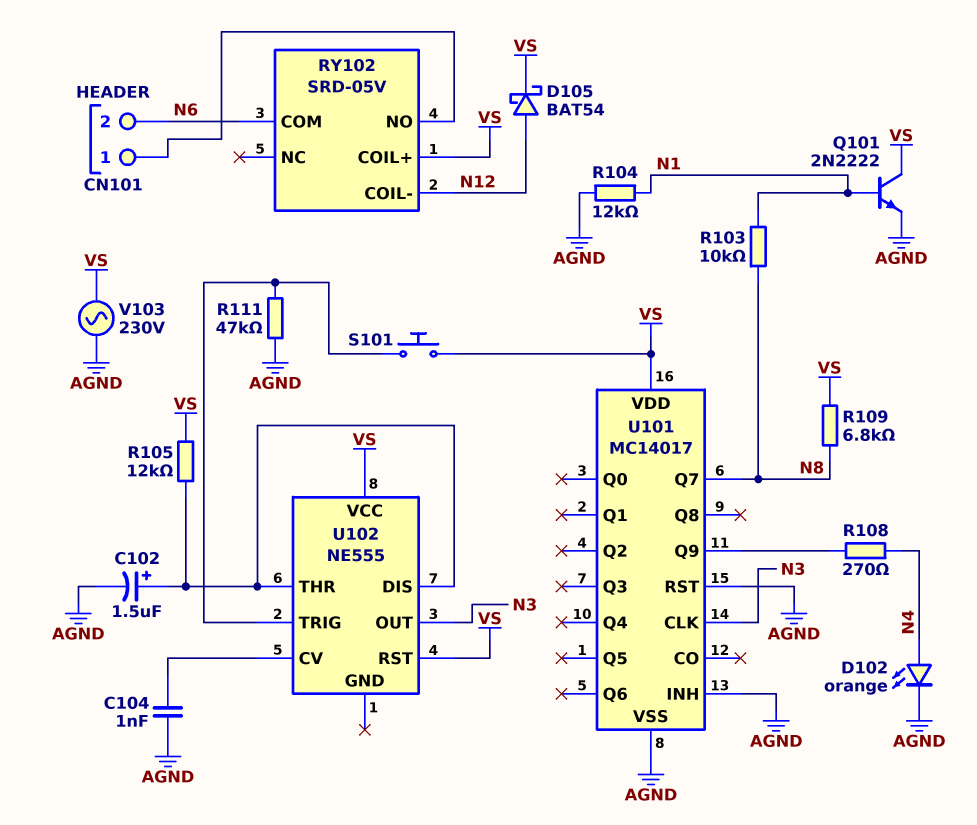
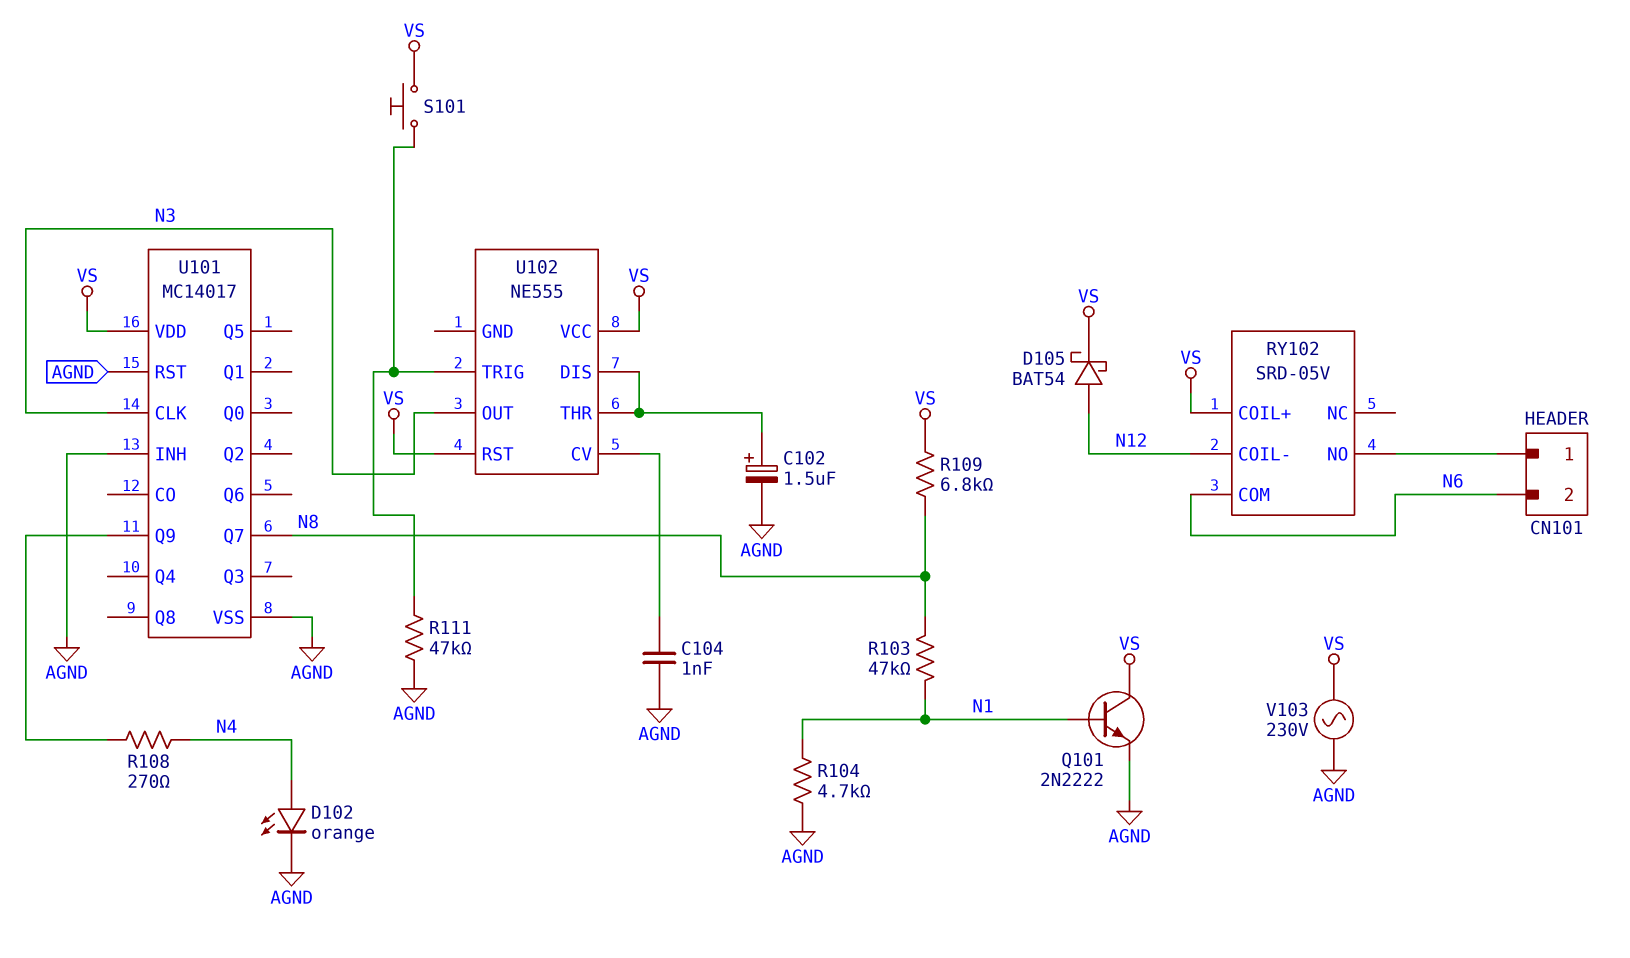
R103: 10k (N1, N8) -> 47k (N1, N8)
R104: 12k (AGND, N1) -> 4.7k (AGND, N1)
R105: 12k (U102/DIS, VS) -> none

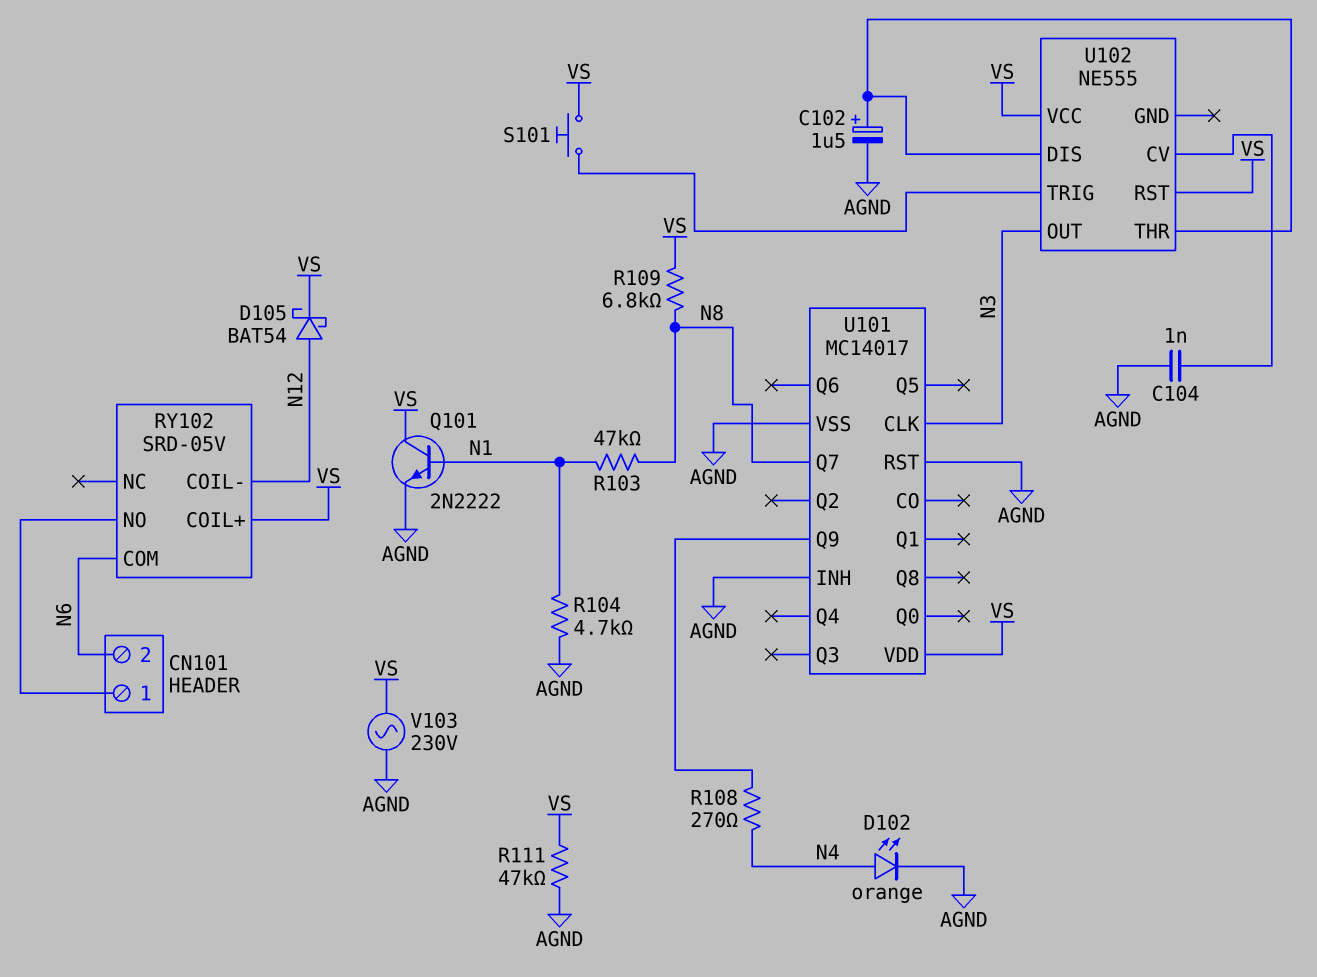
R111: 47k (AGND, U102/TRIG) -> 47k (AGND, VS)

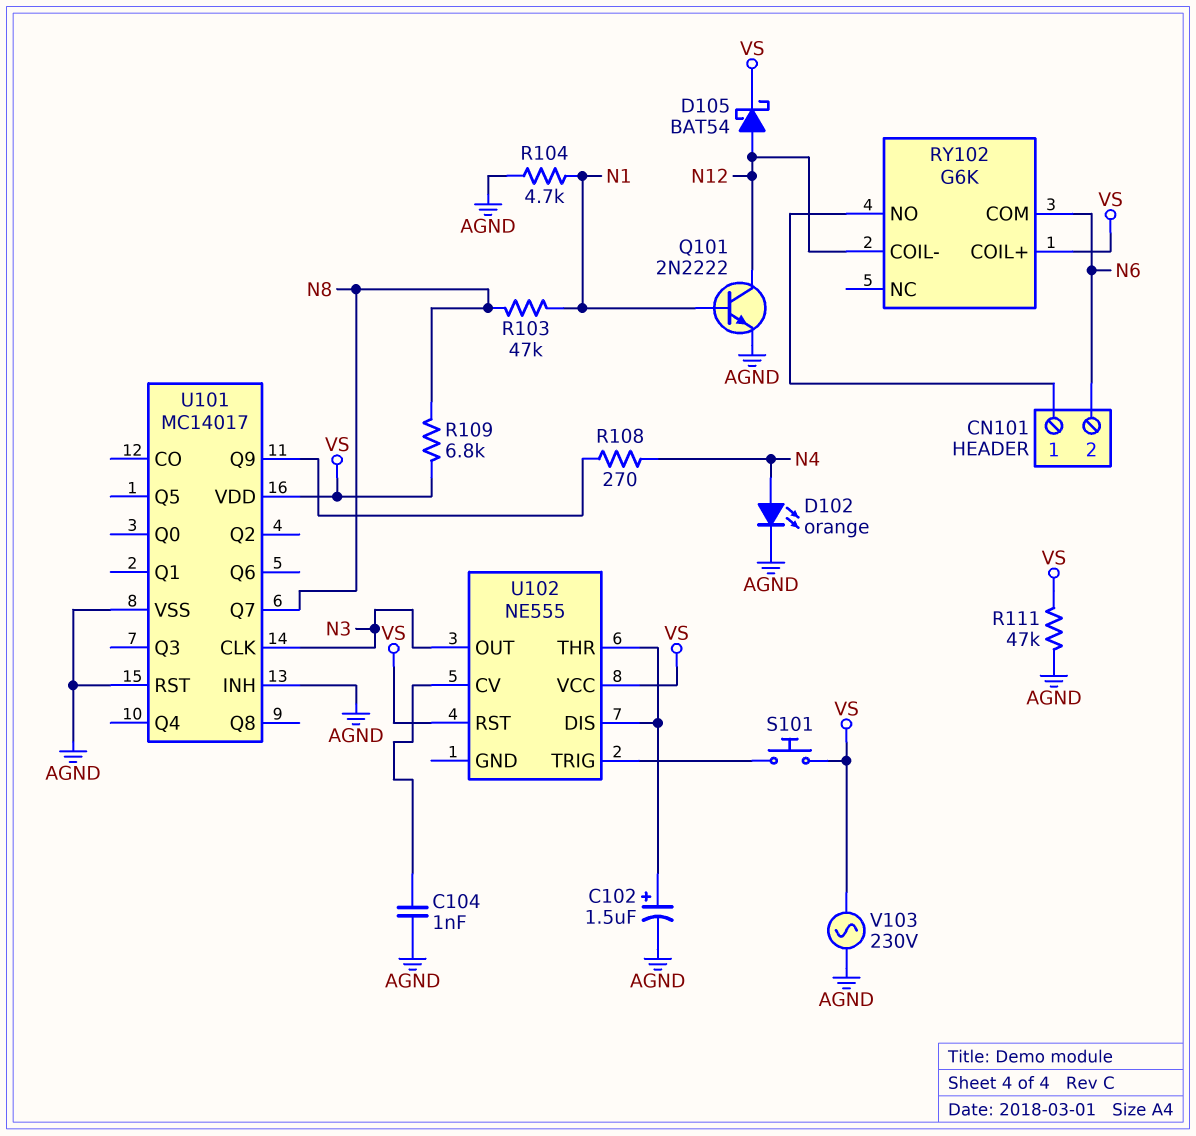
Q101: NPN 2N2222 (B N1, C VS, E AGND) -> NPN 2N2222 (B N1, C N12, E AGND)
RY102: SRD-05V -> G6K

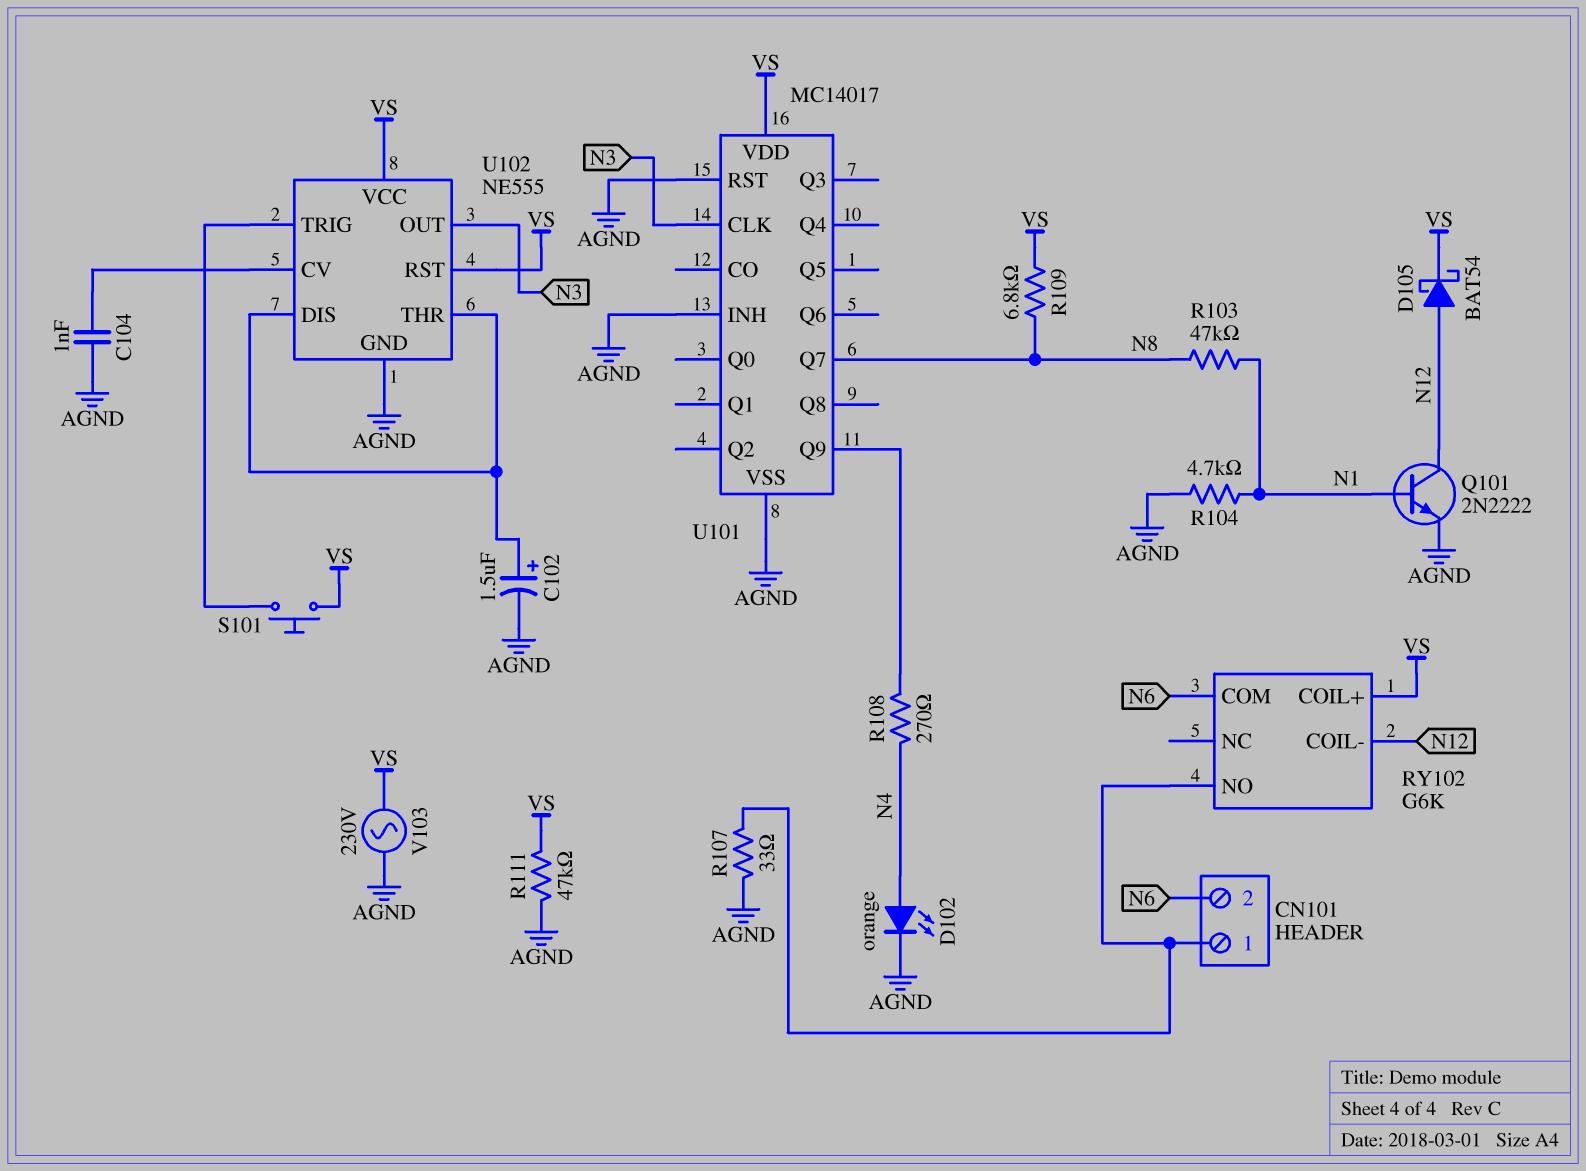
R107: none -> 33 (AGND, CN101/1)
U102 pin GND: none -> AGND

